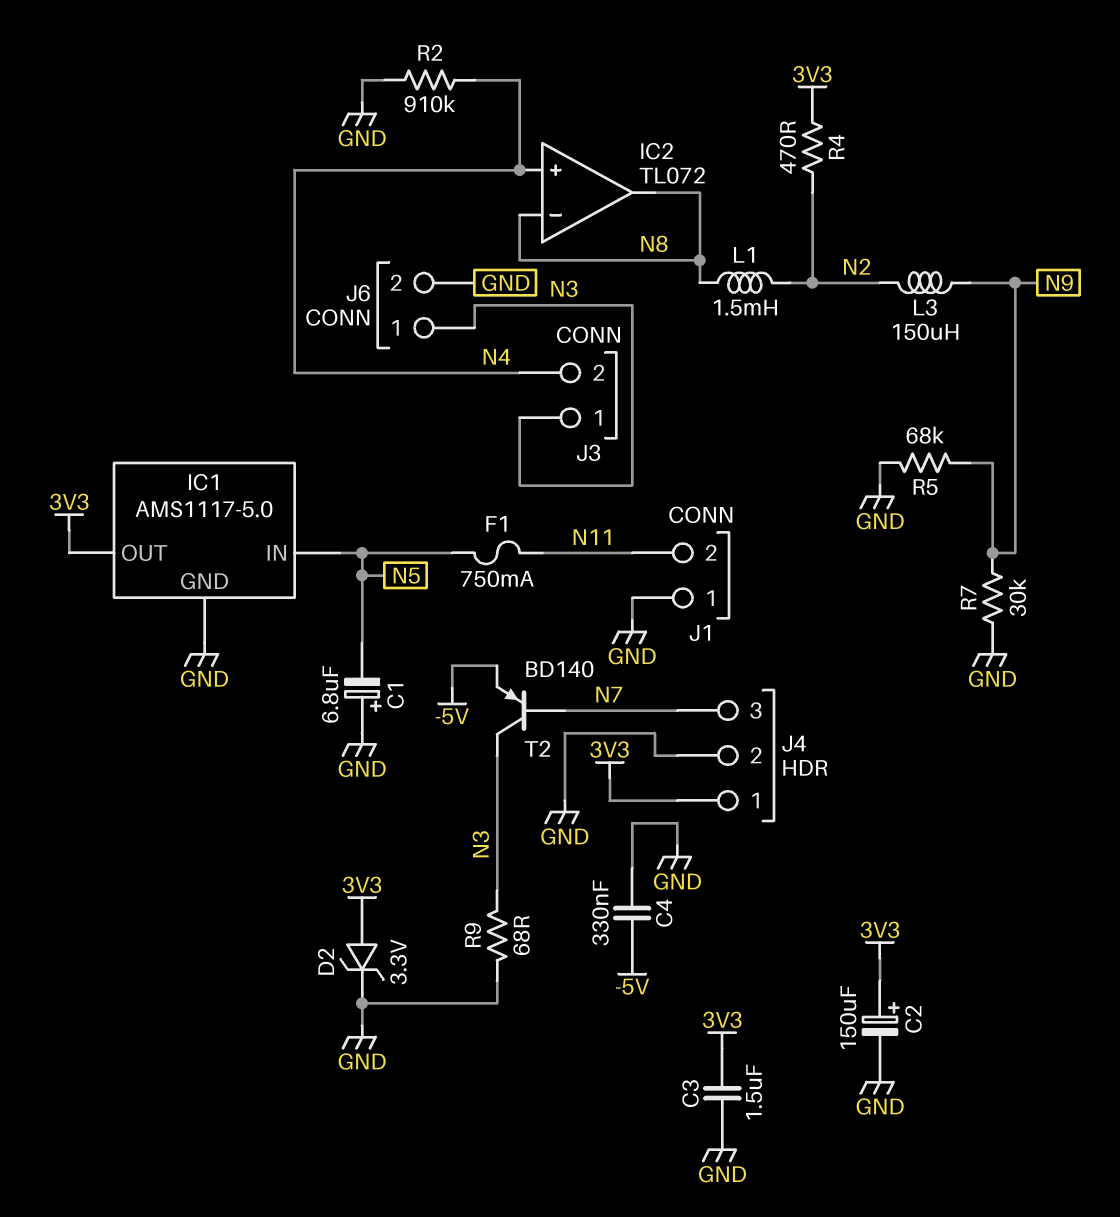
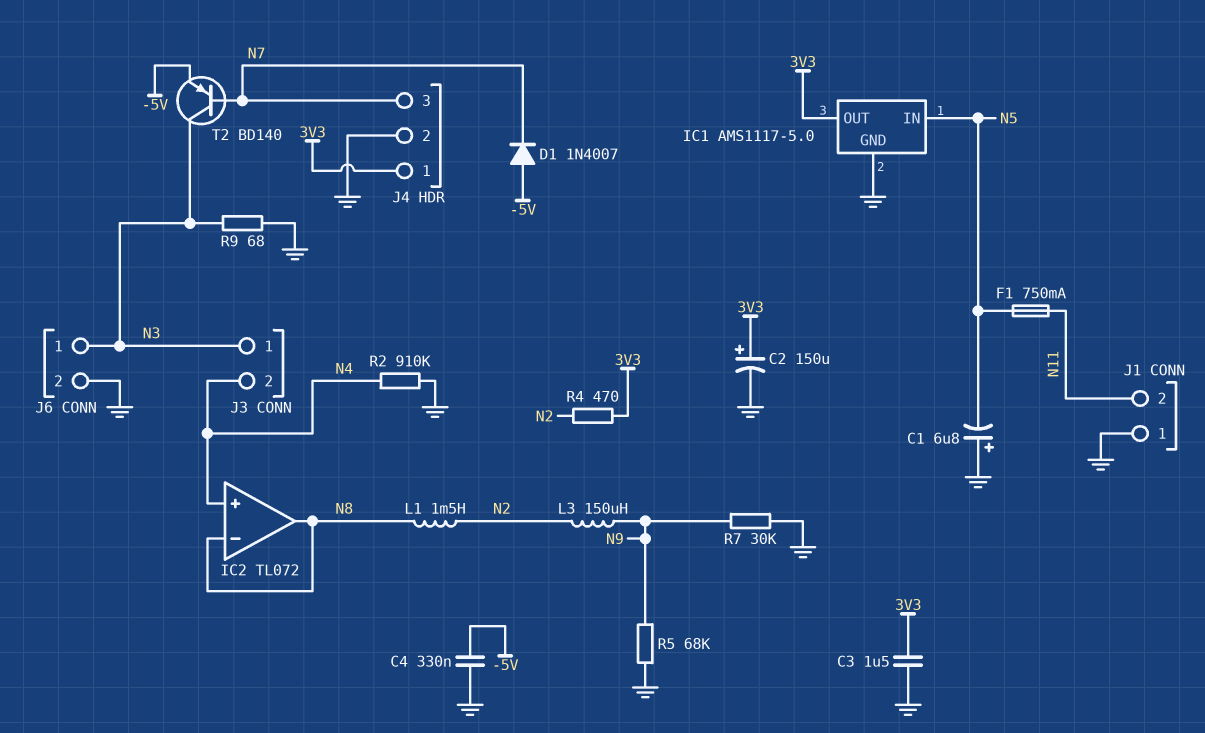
D1: none -> diode 1N4007 (A -5V, K N7)
D2: zener 3.3V (A 3V3, K GND) -> none

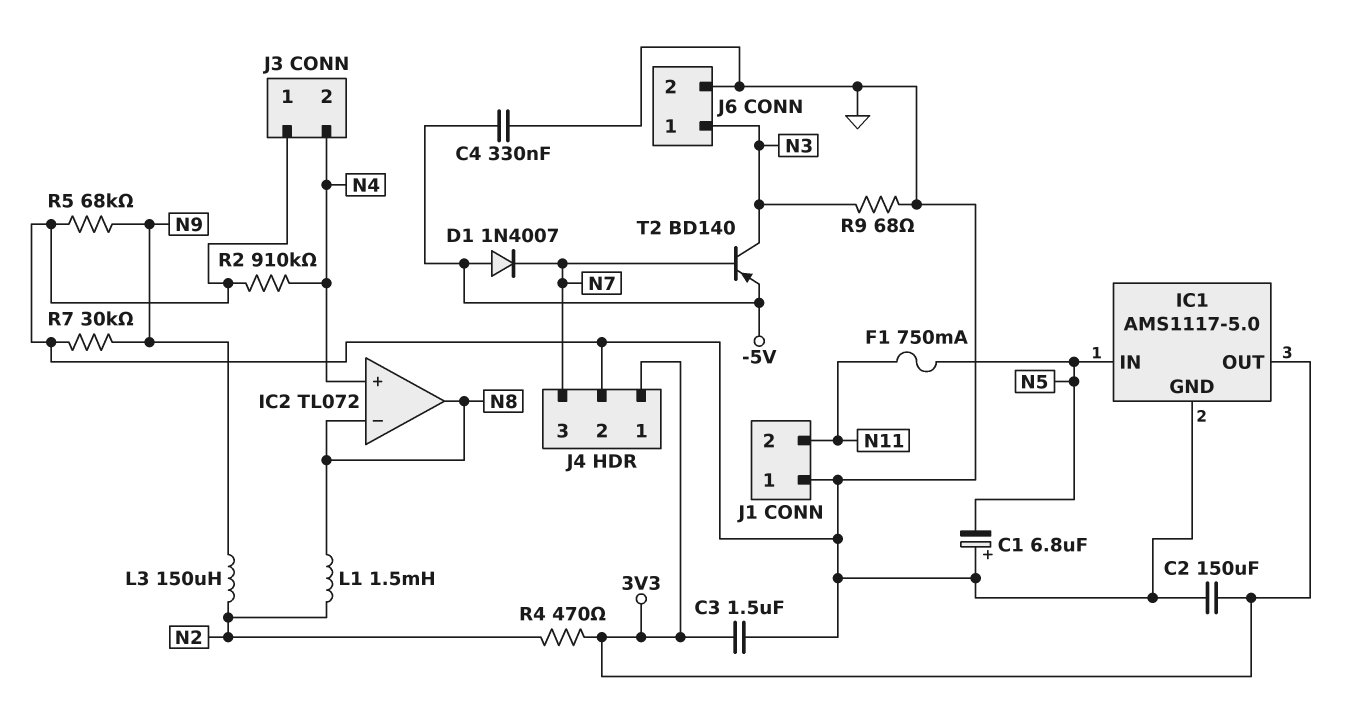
C2: 150uF (plus 3V3, minus GND) -> 150uF (3V3, GND)
J3 pin 1: N3 -> GND

